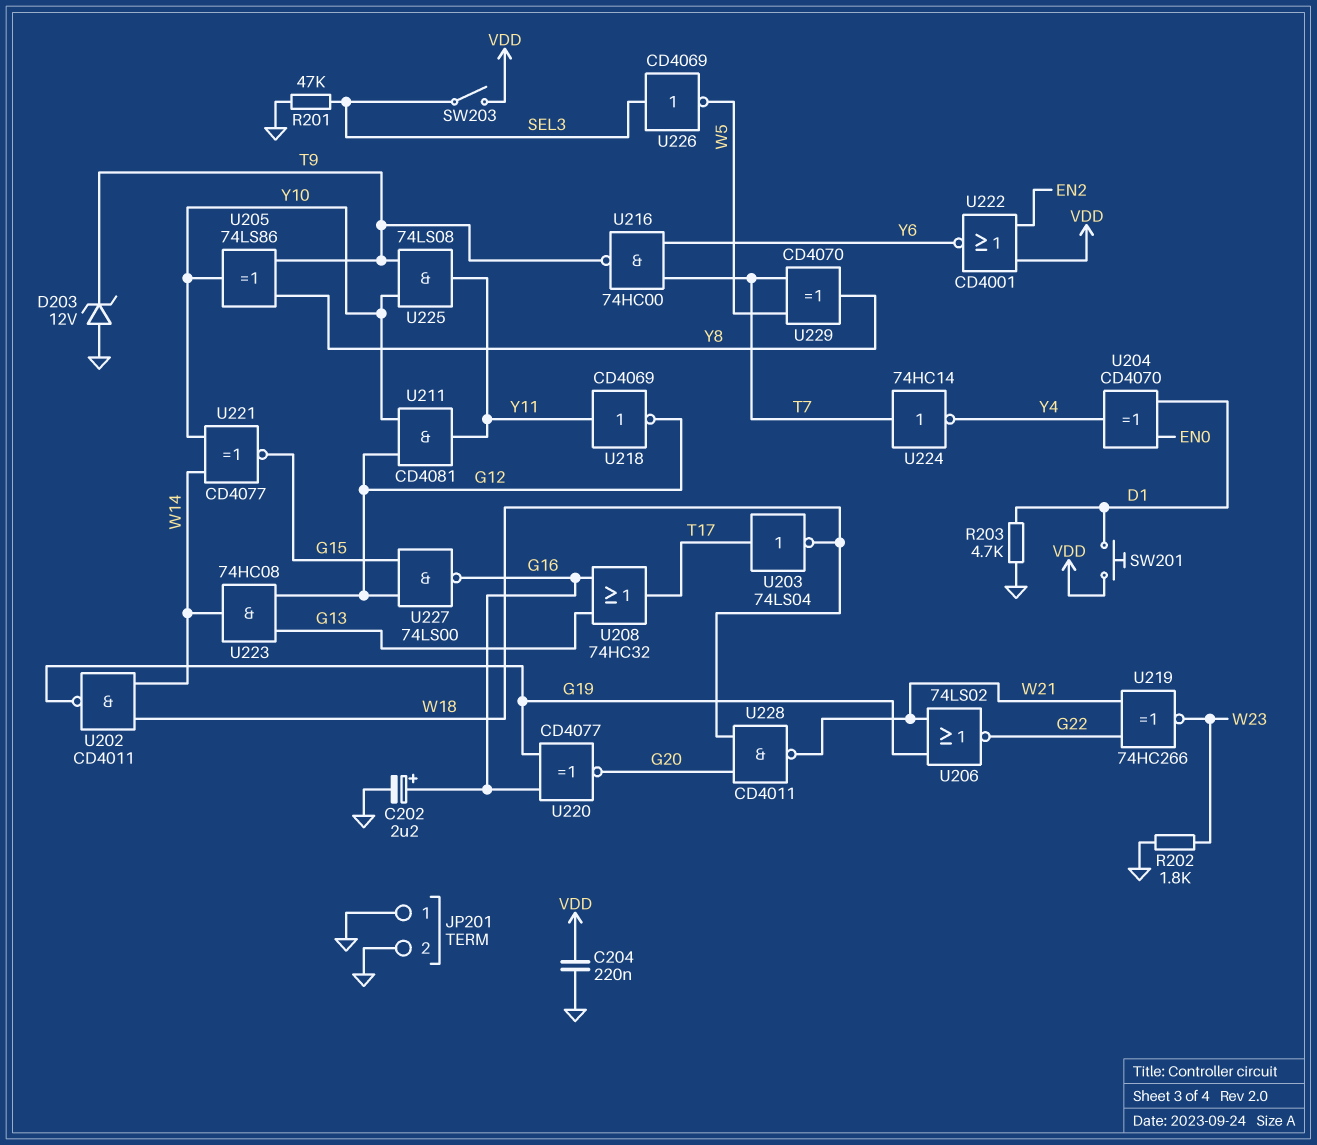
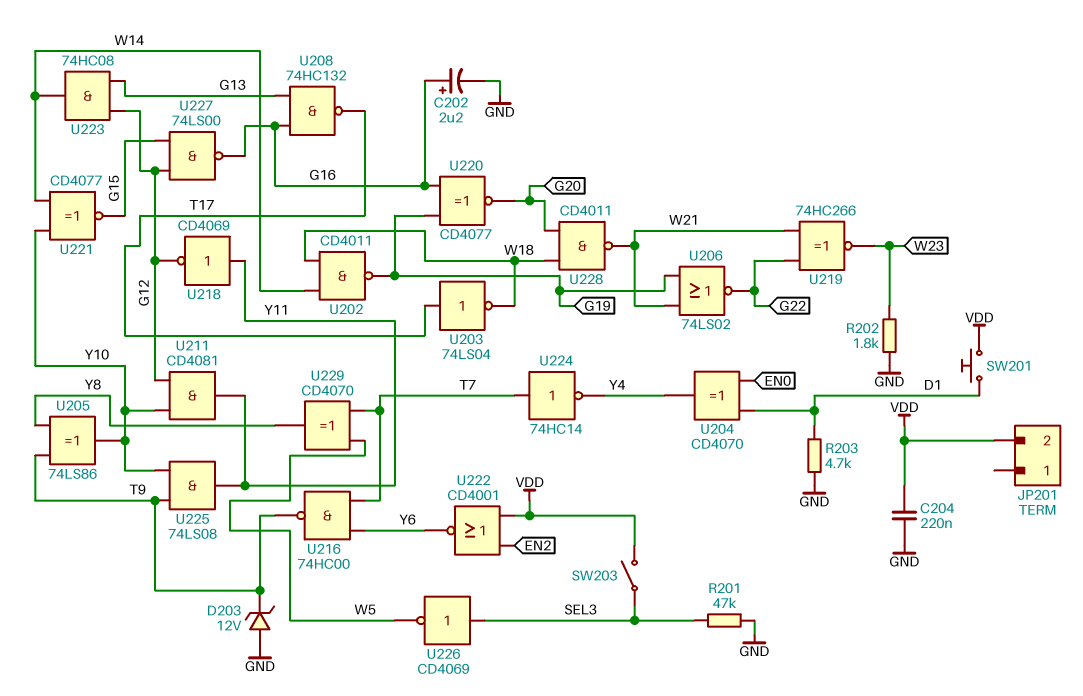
JP201 pin 1: GND -> none
JP201 pin 2: GND -> VDD
U208: OR 74HC32 (in G13, in G16, out T17) -> NAND 74HC132 (in G13, in G16, out T17)

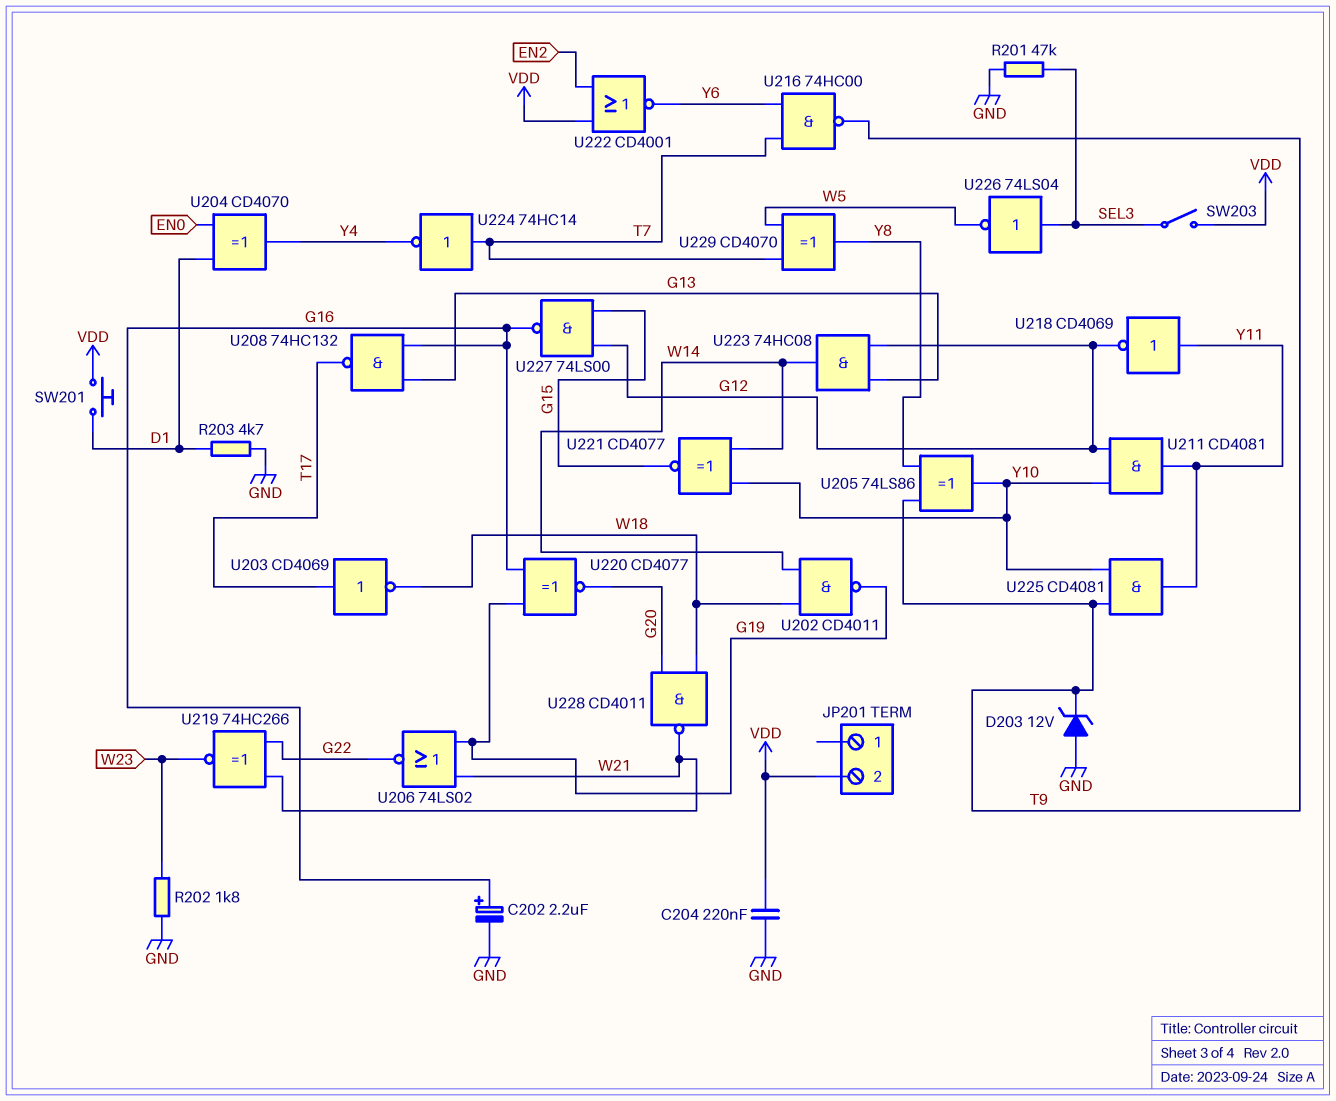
U203: NOT 74LS04 (in T17, out W18) -> NOT CD4069 (in T17, out W18)
U225: AND 74LS08 (in T9, in Y10, out Y11) -> AND CD4081 (in T9, in Y10, out Y11)
U226: NOT CD4069 (in SEL3, out W5) -> NOT 74LS04 (in SEL3, out W5)

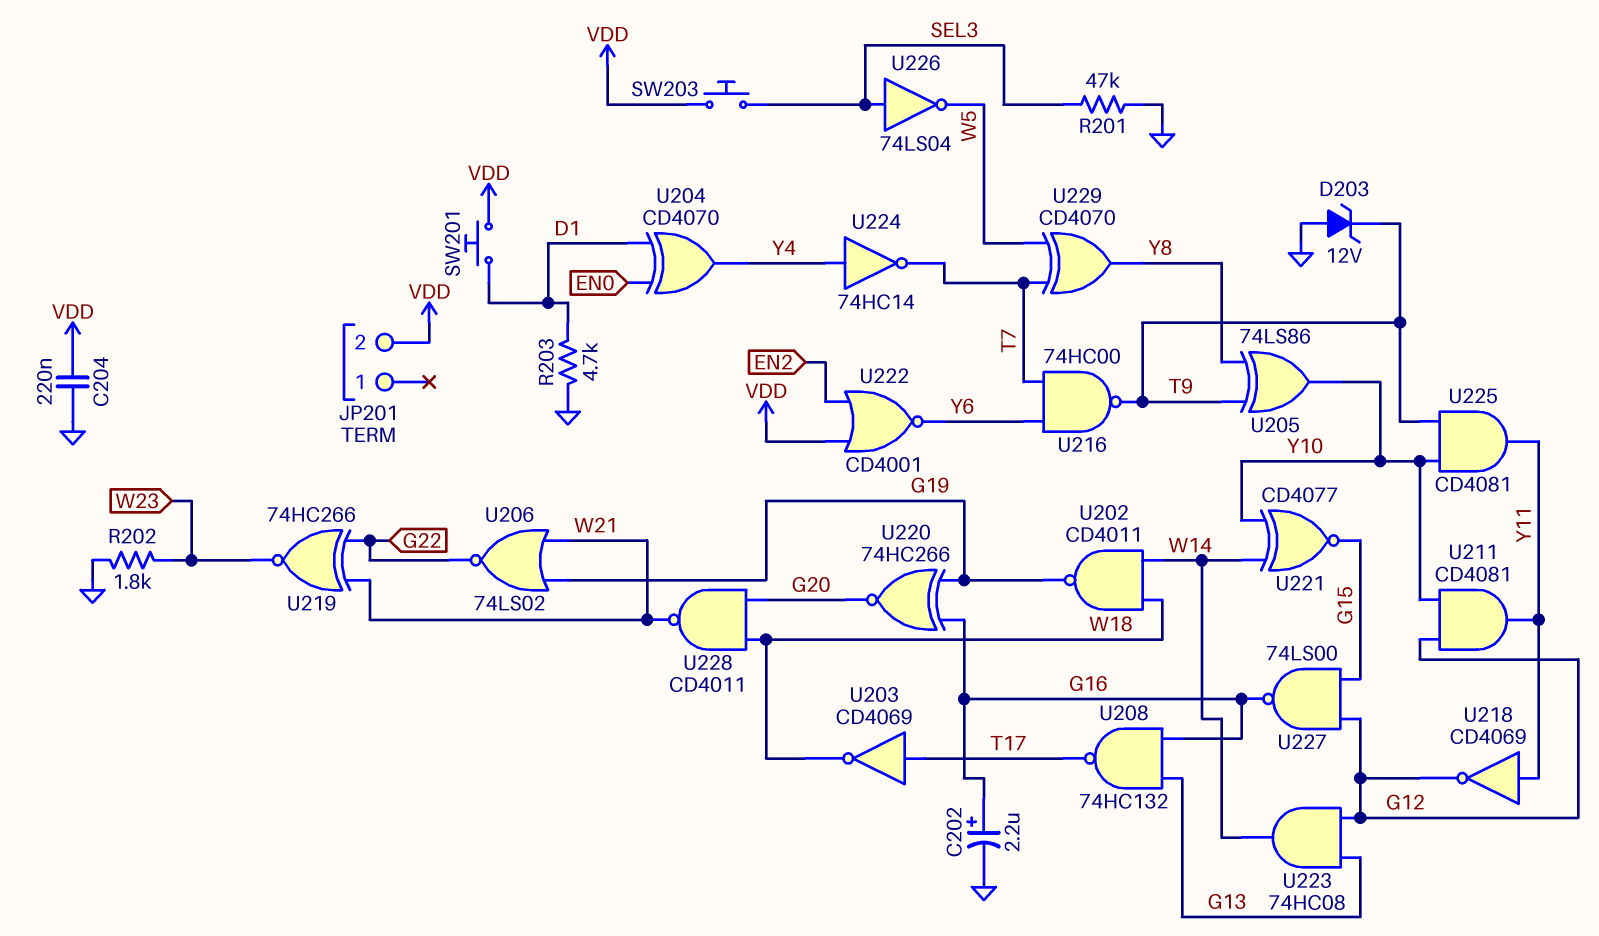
SW203: switch (SEL3, VDD) -> button (SEL3, VDD)
U220: XNOR CD4077 (in G16, in G19, out G20) -> XNOR 74HC266 (in G16, in G19, out G20)
U224: NOT 74HC14 (in T7, out Y4) -> NOT 74HC14 (in Y4, out T7)

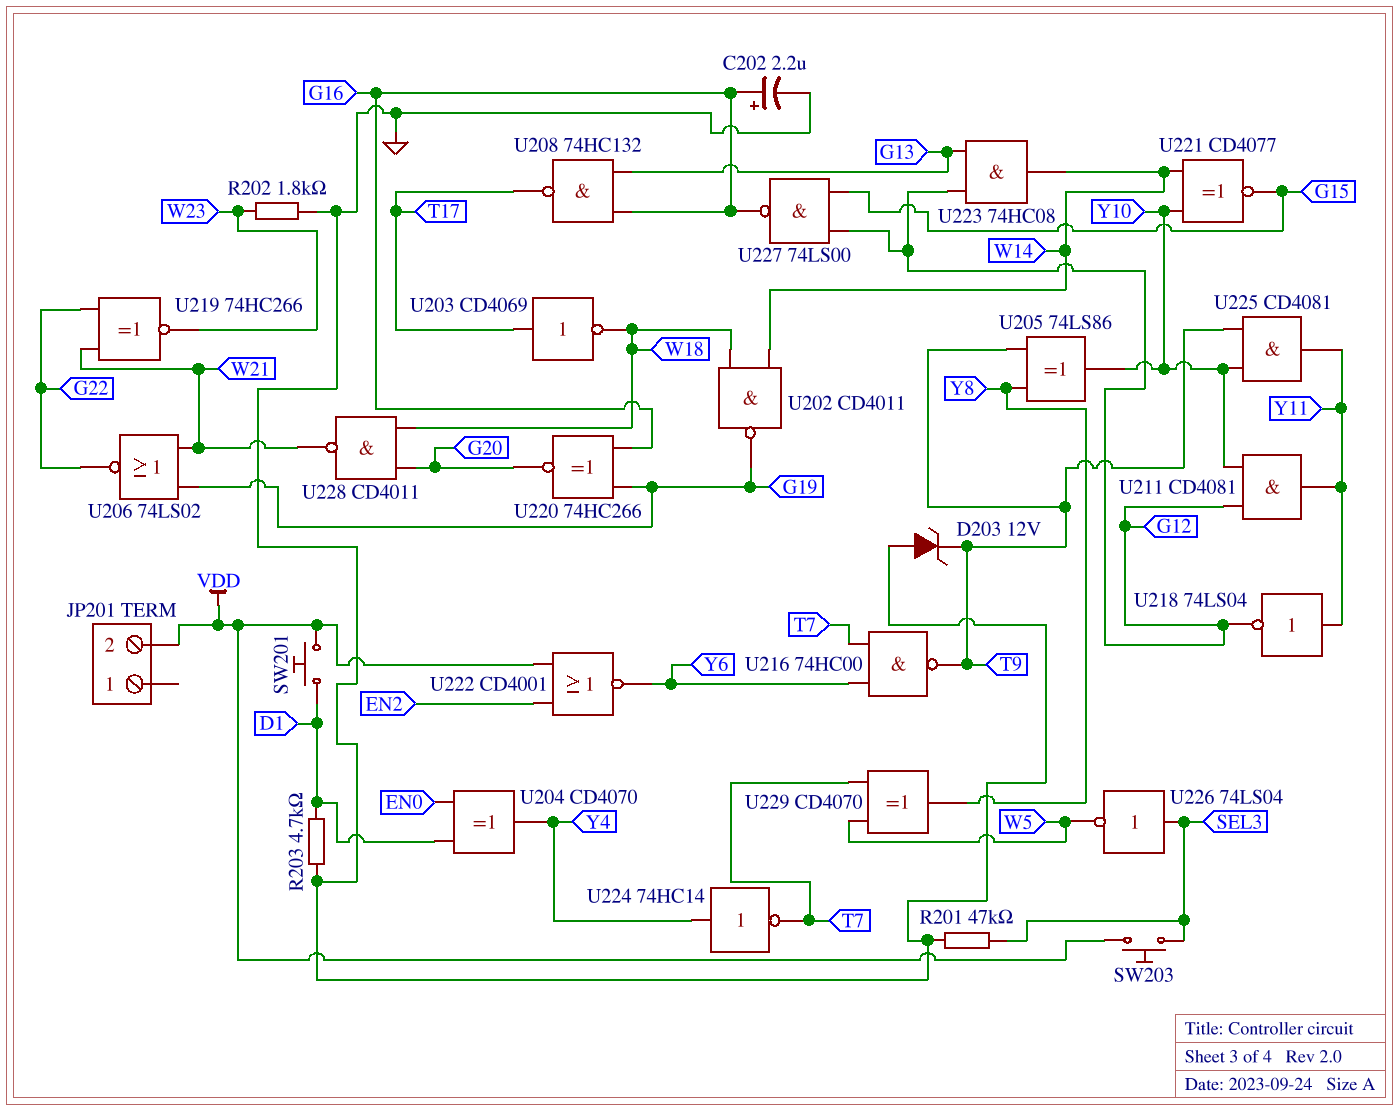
C204: 220nF (GND, VDD) -> none
U218: NOT CD4069 (in Y11, out G12) -> NOT 74LS04 (in Y11, out G12)

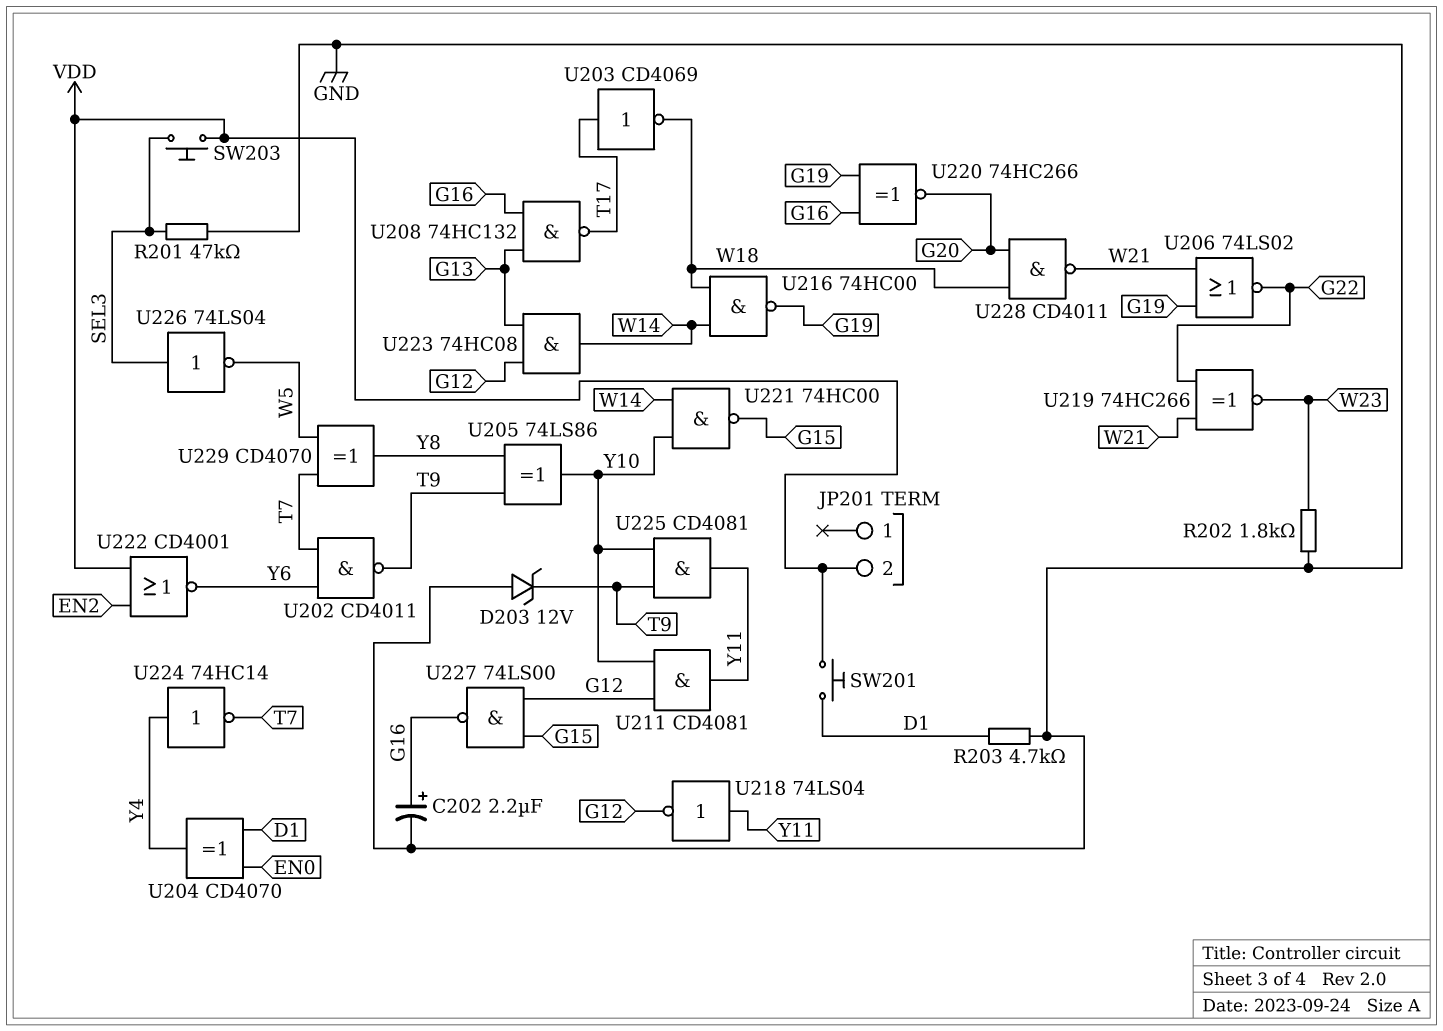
U202: NAND CD4011 (in W14, in W18, out G19) -> NAND CD4011 (in T7, in Y6, out T9)
U216: NAND 74HC00 (in T7, in Y6, out T9) -> NAND 74HC00 (in W14, in W18, out G19)
U221: XNOR CD4077 (in W14, in Y10, out G15) -> NAND 74HC00 (in W14, in Y10, out G15)

